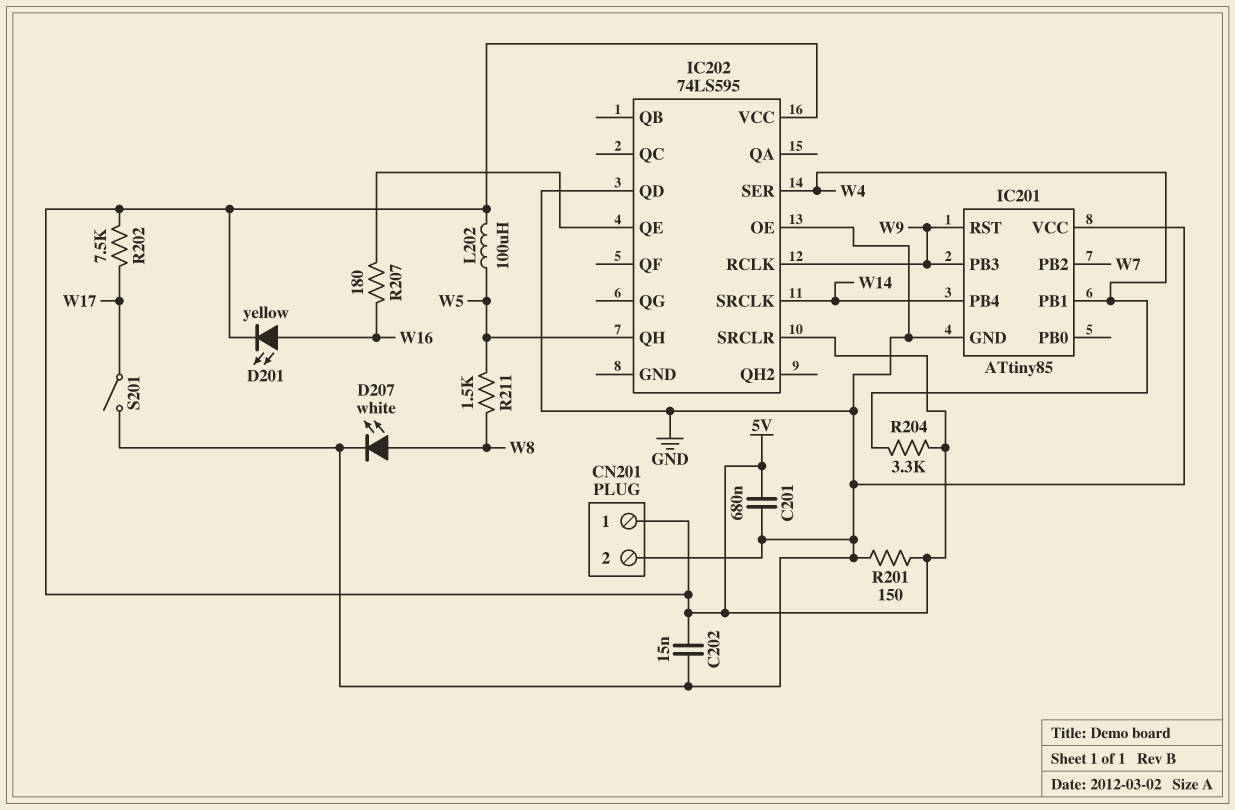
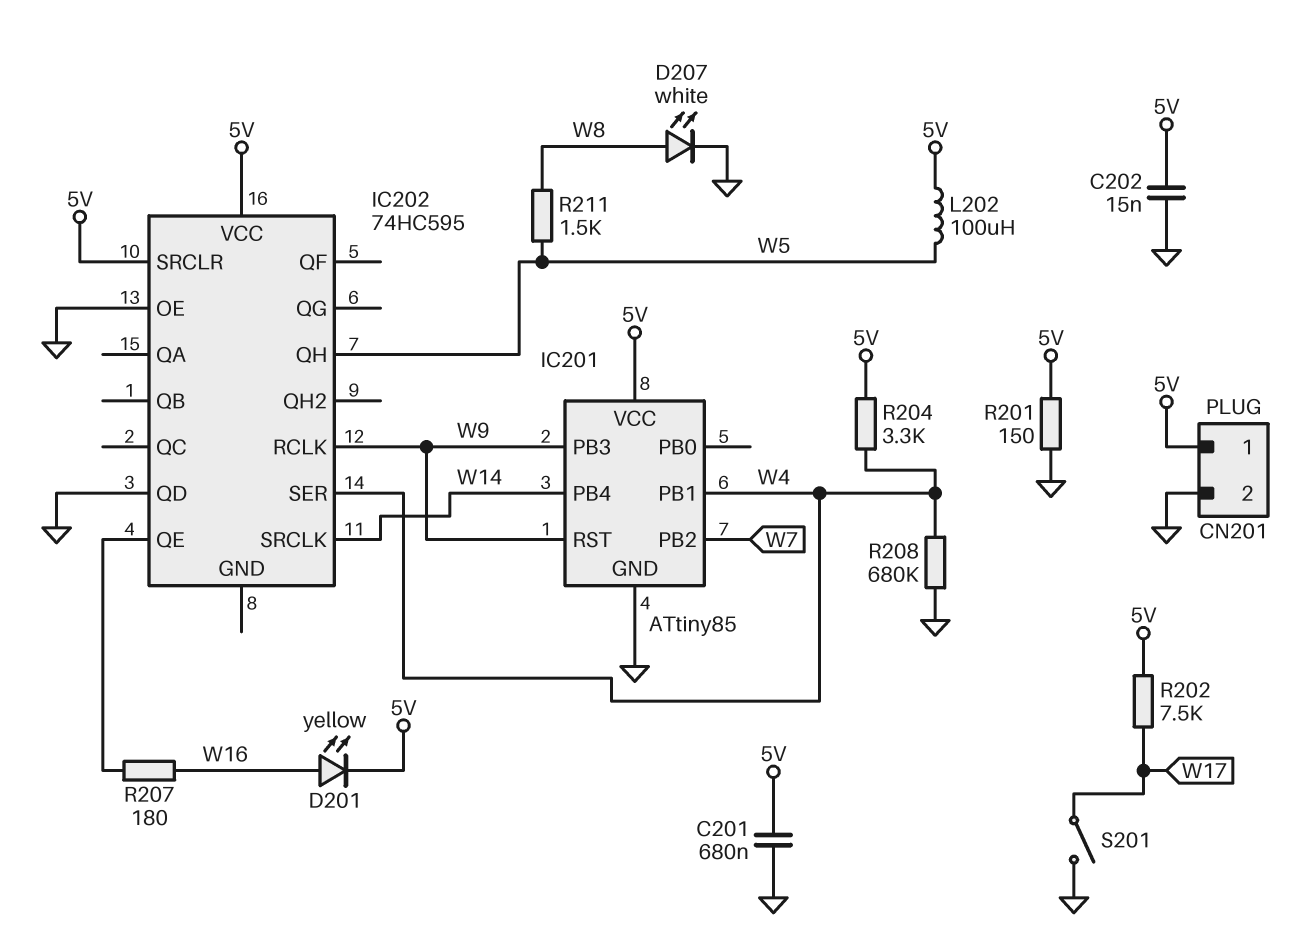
IC201 pin VCC: GND -> 5V
IC202: 74LS595 -> 74HC595
R208: none -> 680k (GND, W4)

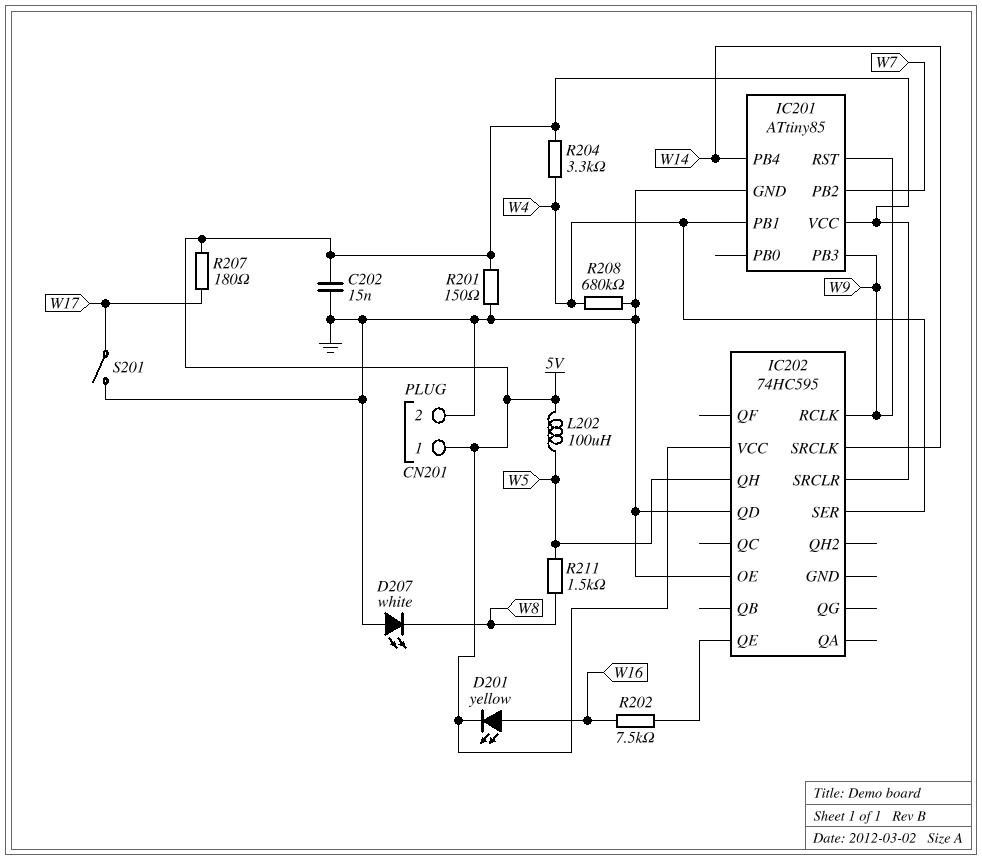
C201: 680nF (5V, GND) -> none
D207: LED white (A W8, K GND) -> LED white (A GND, K W8)
R202: 7.5k (5V, W17) -> 7.5k (IC202/QE, W16)
R207: 180 (IC202/QE, W16) -> 180 (5V, W17)

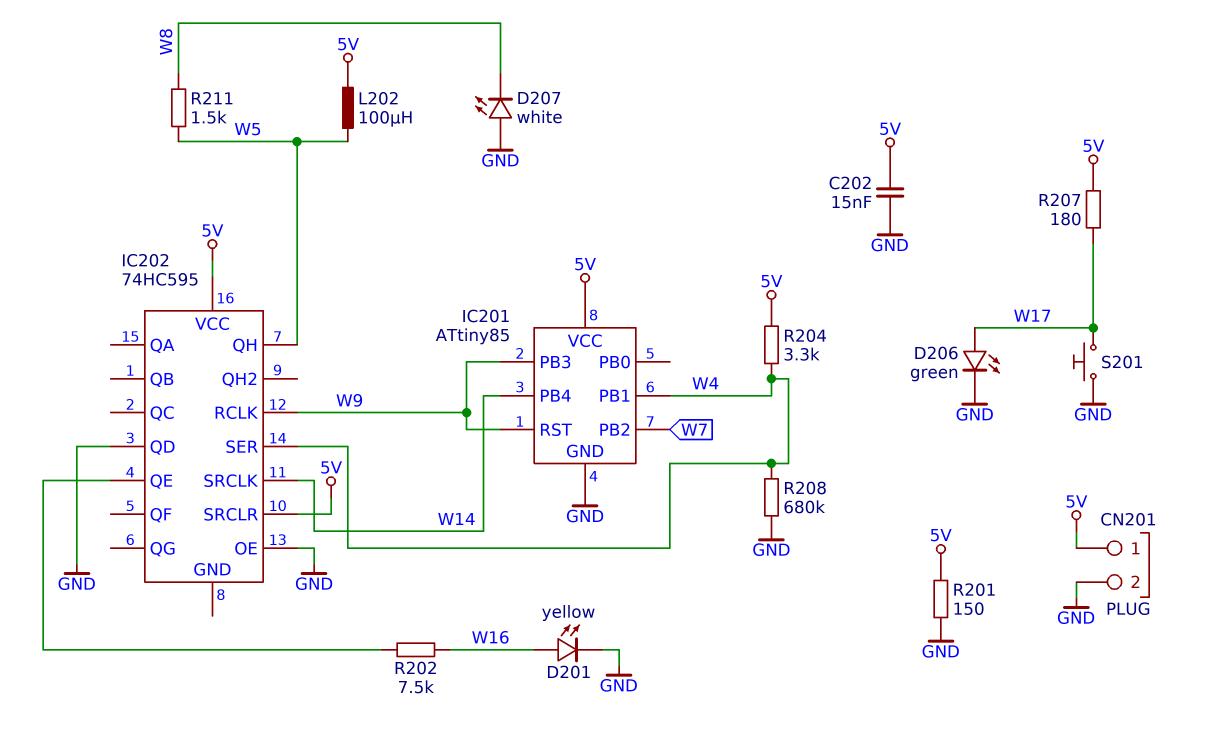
D201: LED yellow (A W16, K 5V) -> LED yellow (A W16, K GND)
D206: none -> LED green (A W17, K GND)
S201: switch (GND, W17) -> button (GND, W17)

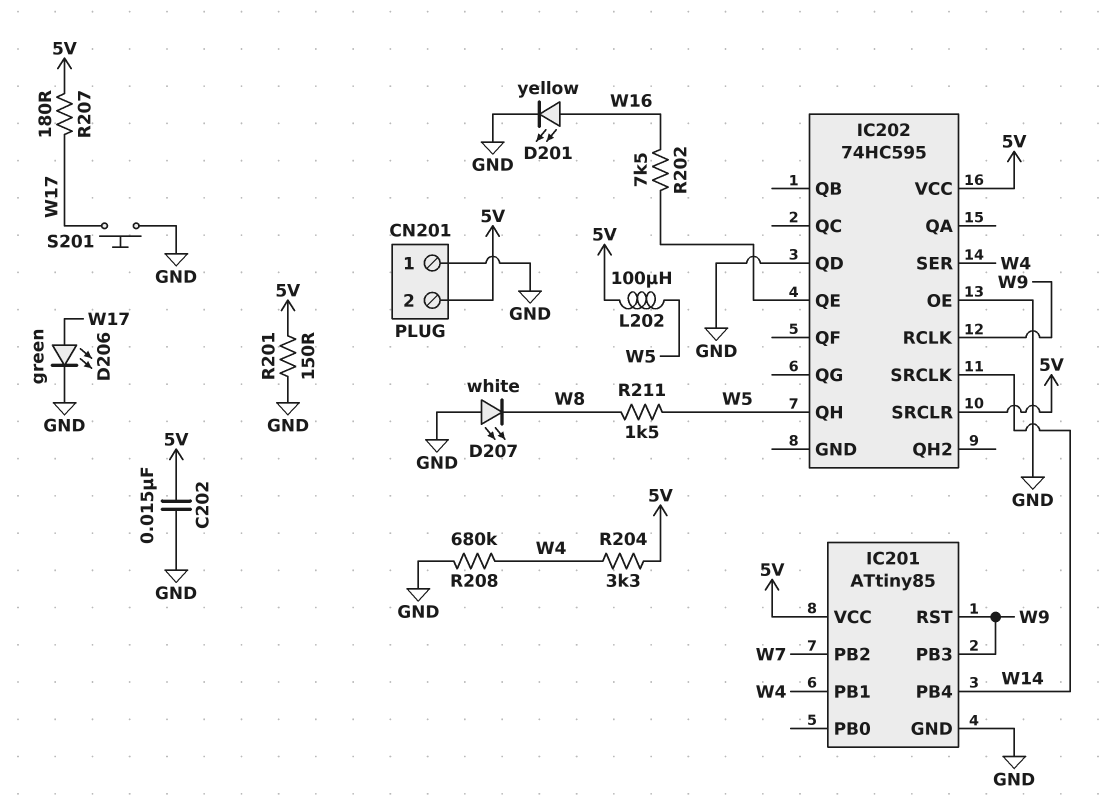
CN201 pin 1: 5V -> GND
CN201 pin 2: GND -> 5V

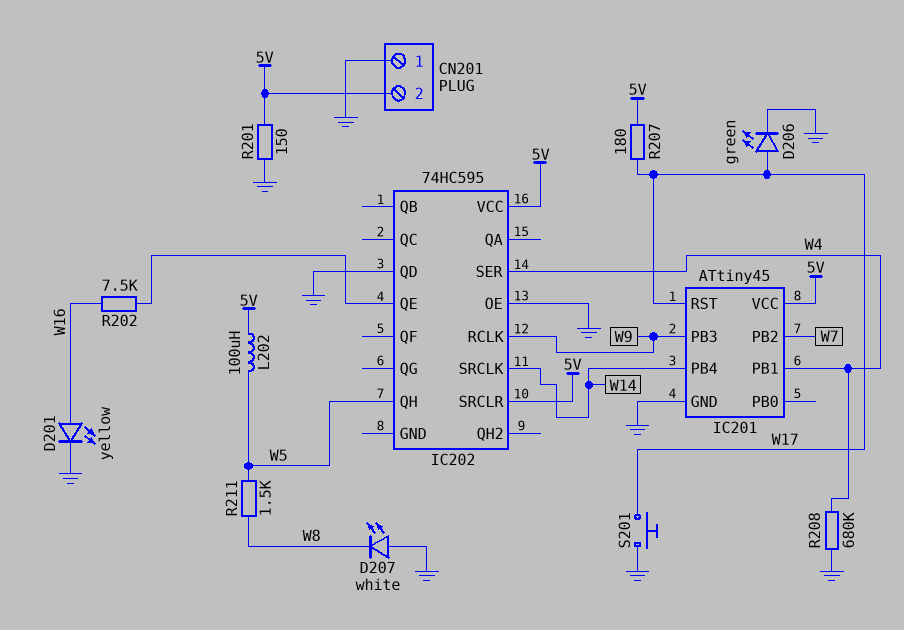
C202: 15nF (5V, GND) -> none
IC201: ATtiny85 -> ATtiny45
IC201 pin RST: W9 -> W17
R204: 3.3k (5V, W4) -> none

